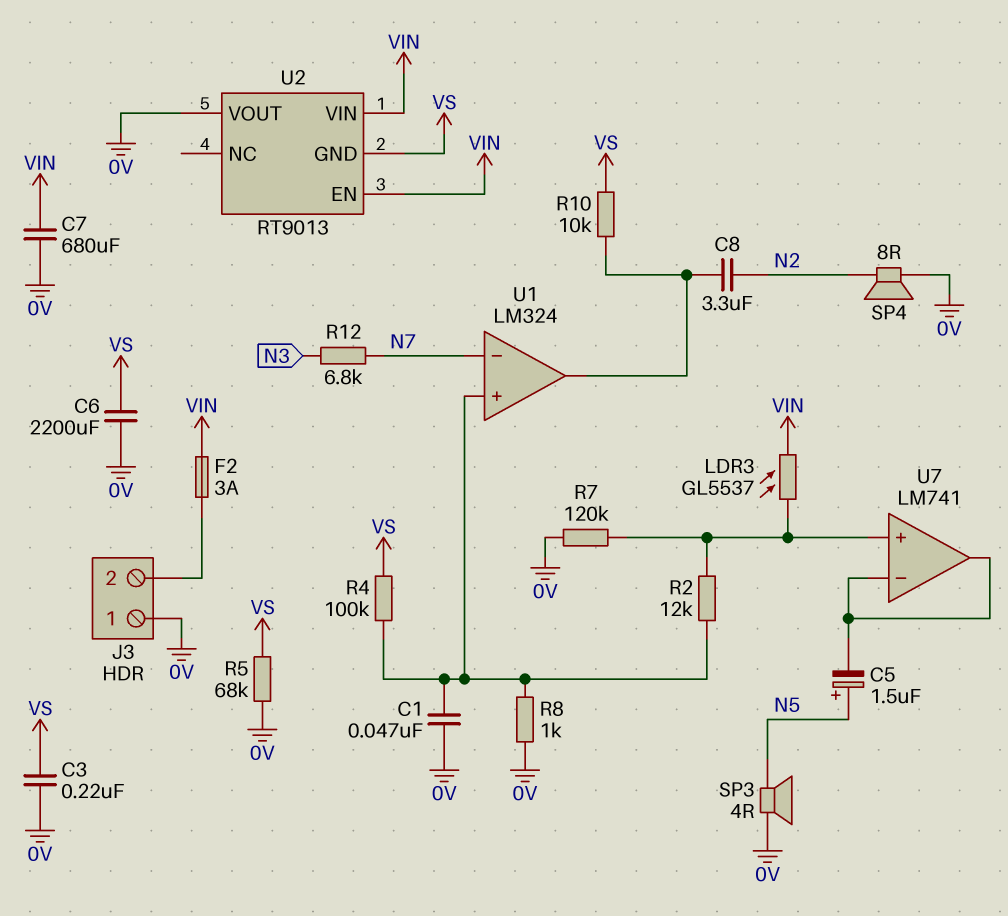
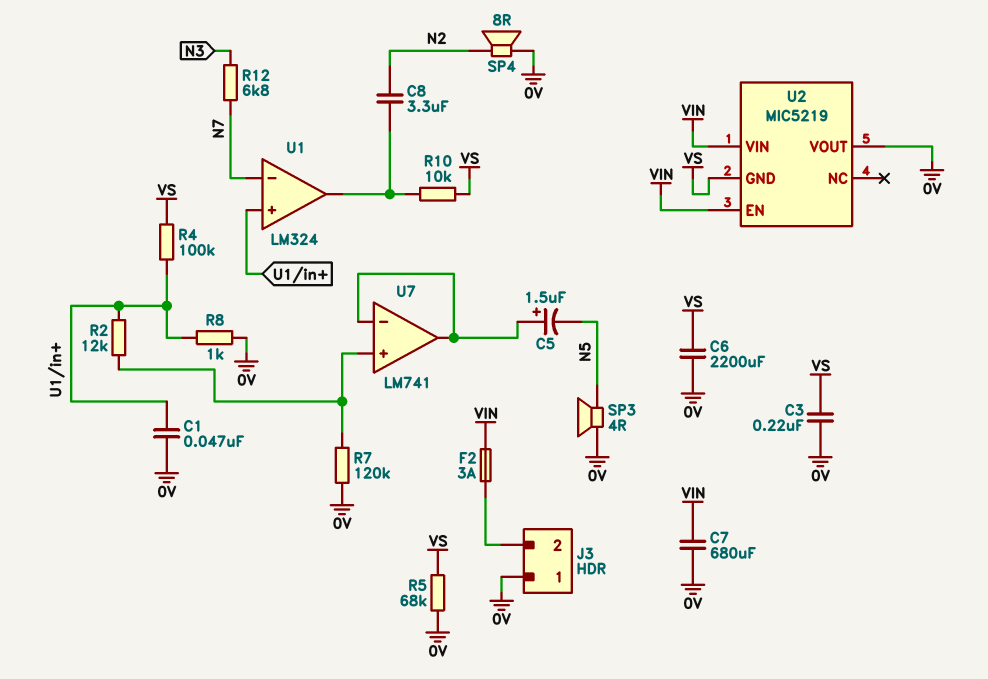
C5: 1.5uF (plus N5, minus U7/in-) -> 1.5uF (plus U7/in-, minus N5)
LDR3: GL5537 (U7/in+, VIN) -> none
U2: RT9013 -> MIC5219

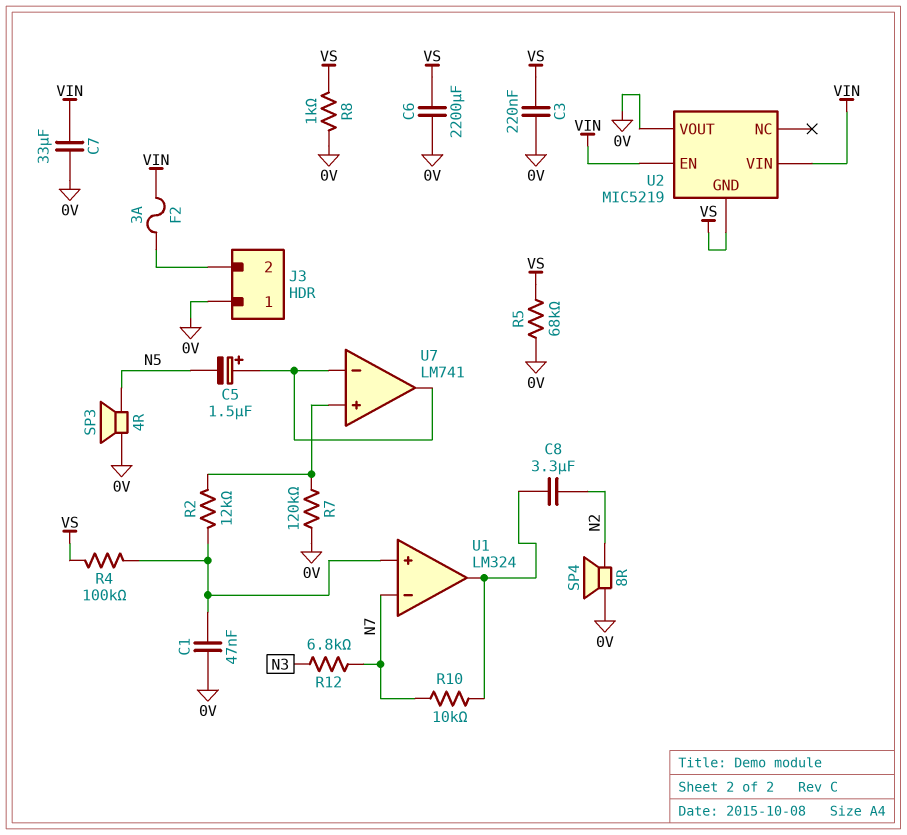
C7: 680uF (0V, VIN) -> 33uF (0V, VIN)
R8: 1k (0V, U1/in+) -> 1k (0V, VS)
R10: 10k (U1/out, VS) -> 10k (N7, U1/out)

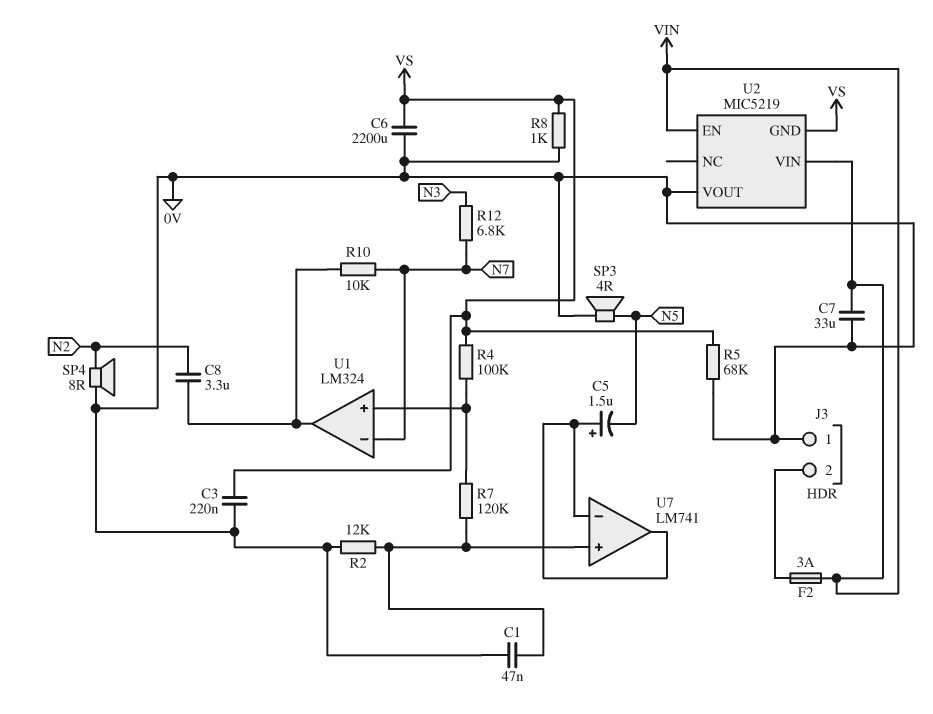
C1: 47nF (0V, U1/in+) -> 47nF (0V, U7/in+)
R2: 12k (U1/in+, U7/in+) -> 12k (0V, U7/in+)
R7: 120k (0V, U7/in+) -> 120k (U1/in+, U7/in+)

